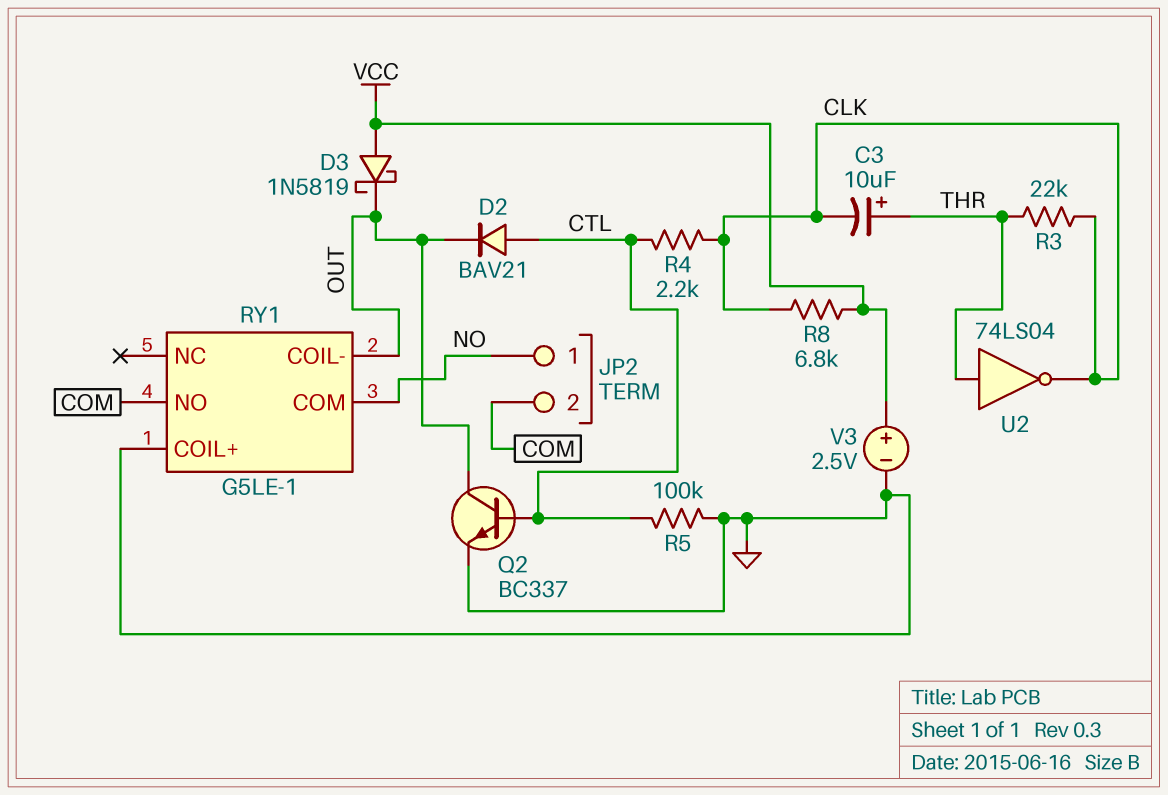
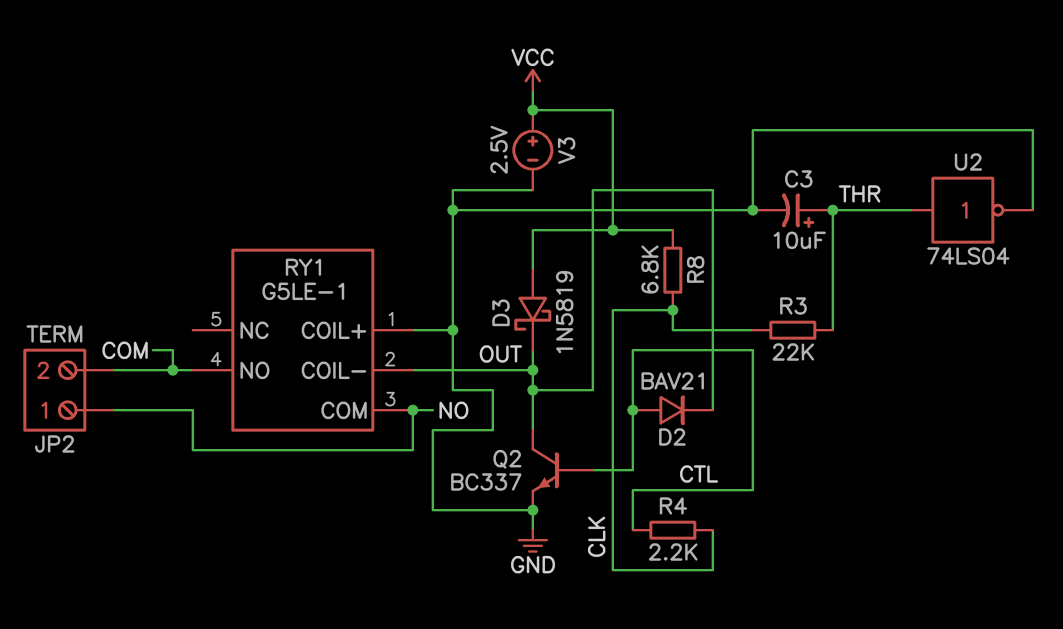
C3: 10uF (plus THR, minus CLK) -> 10uF (plus THR, minus GND)
R5: 100k (CTL, GND) -> none
U2: NOT 74LS04 (in THR, out CLK) -> NOT 74LS04 (in THR, out GND)

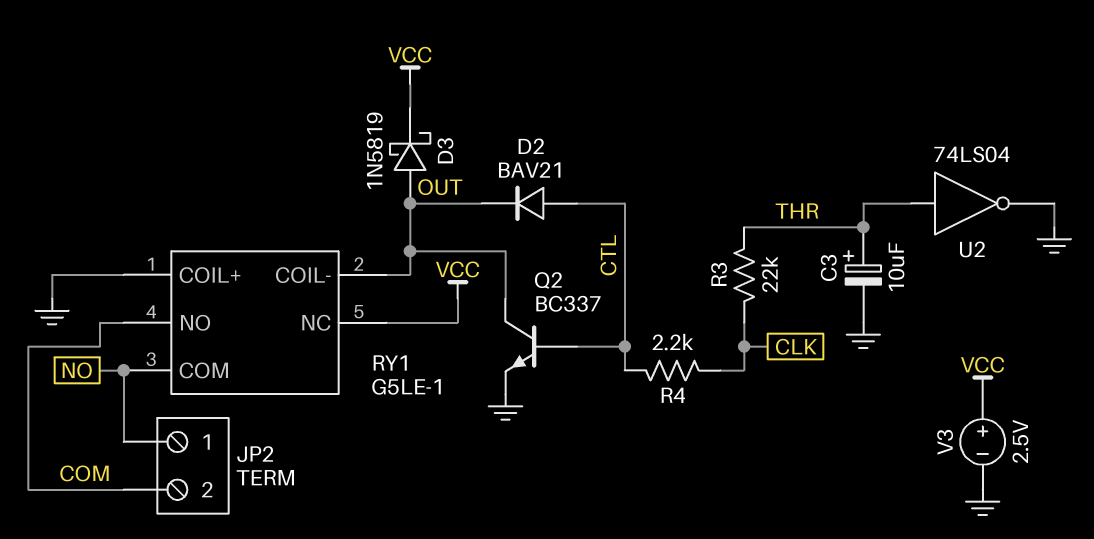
D3: schottky 1N5819 (A VCC, K OUT) -> schottky 1N5819 (A OUT, K VCC)
R8: 6.8k (CLK, VCC) -> none
RY1 pin NC: none -> VCC

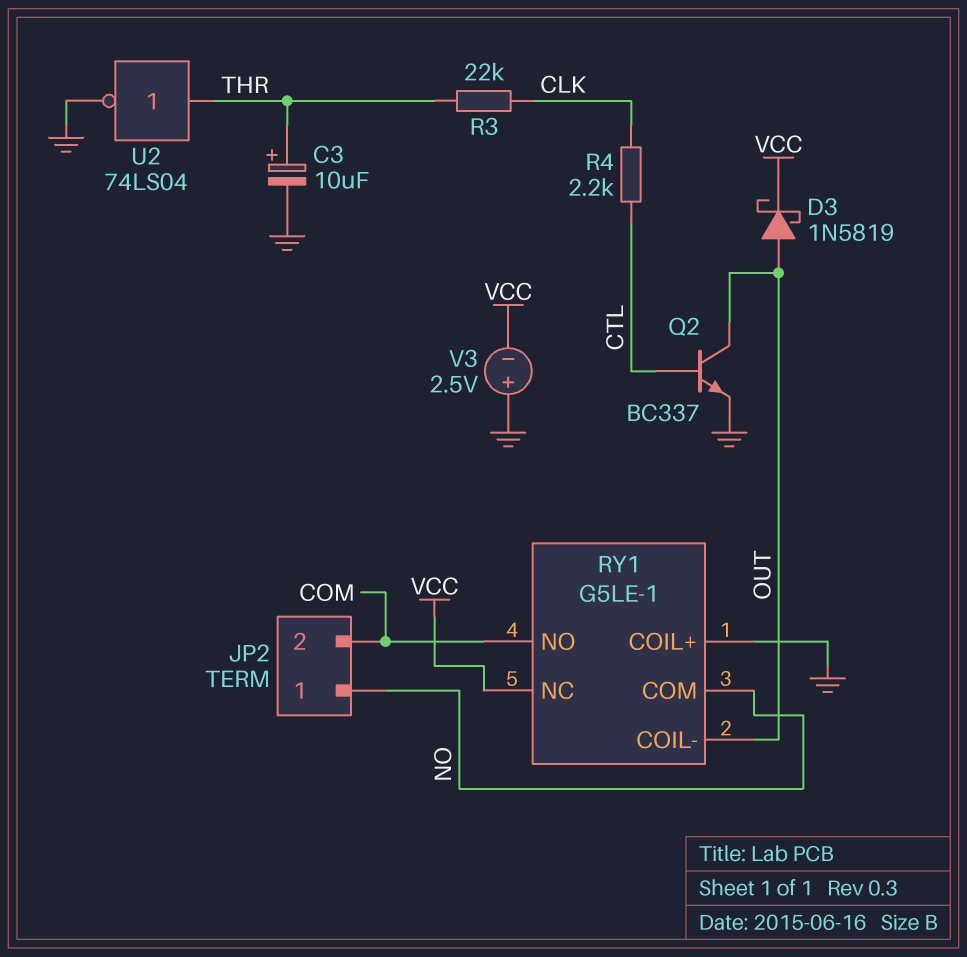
D2: diode BAV21 (A CTL, K OUT) -> none
V3: 2.5V (plus VCC, minus GND) -> 2.5V (plus GND, minus VCC)

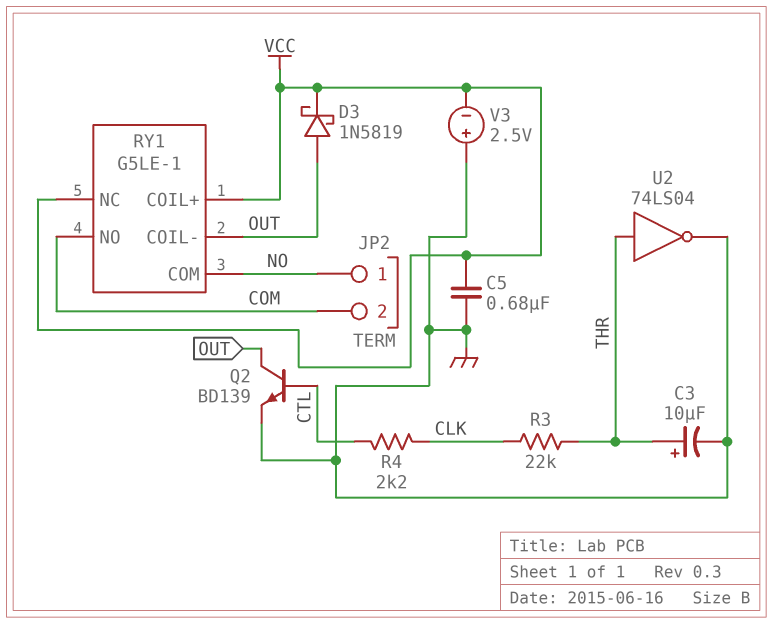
C5: none -> 680nF (GND, VCC)
Q2: NPN BC337 (B CTL, C OUT, E GND) -> NPN BD139 (B CTL, C OUT, E GND)
RY1 pin COIL+: GND -> VCC

